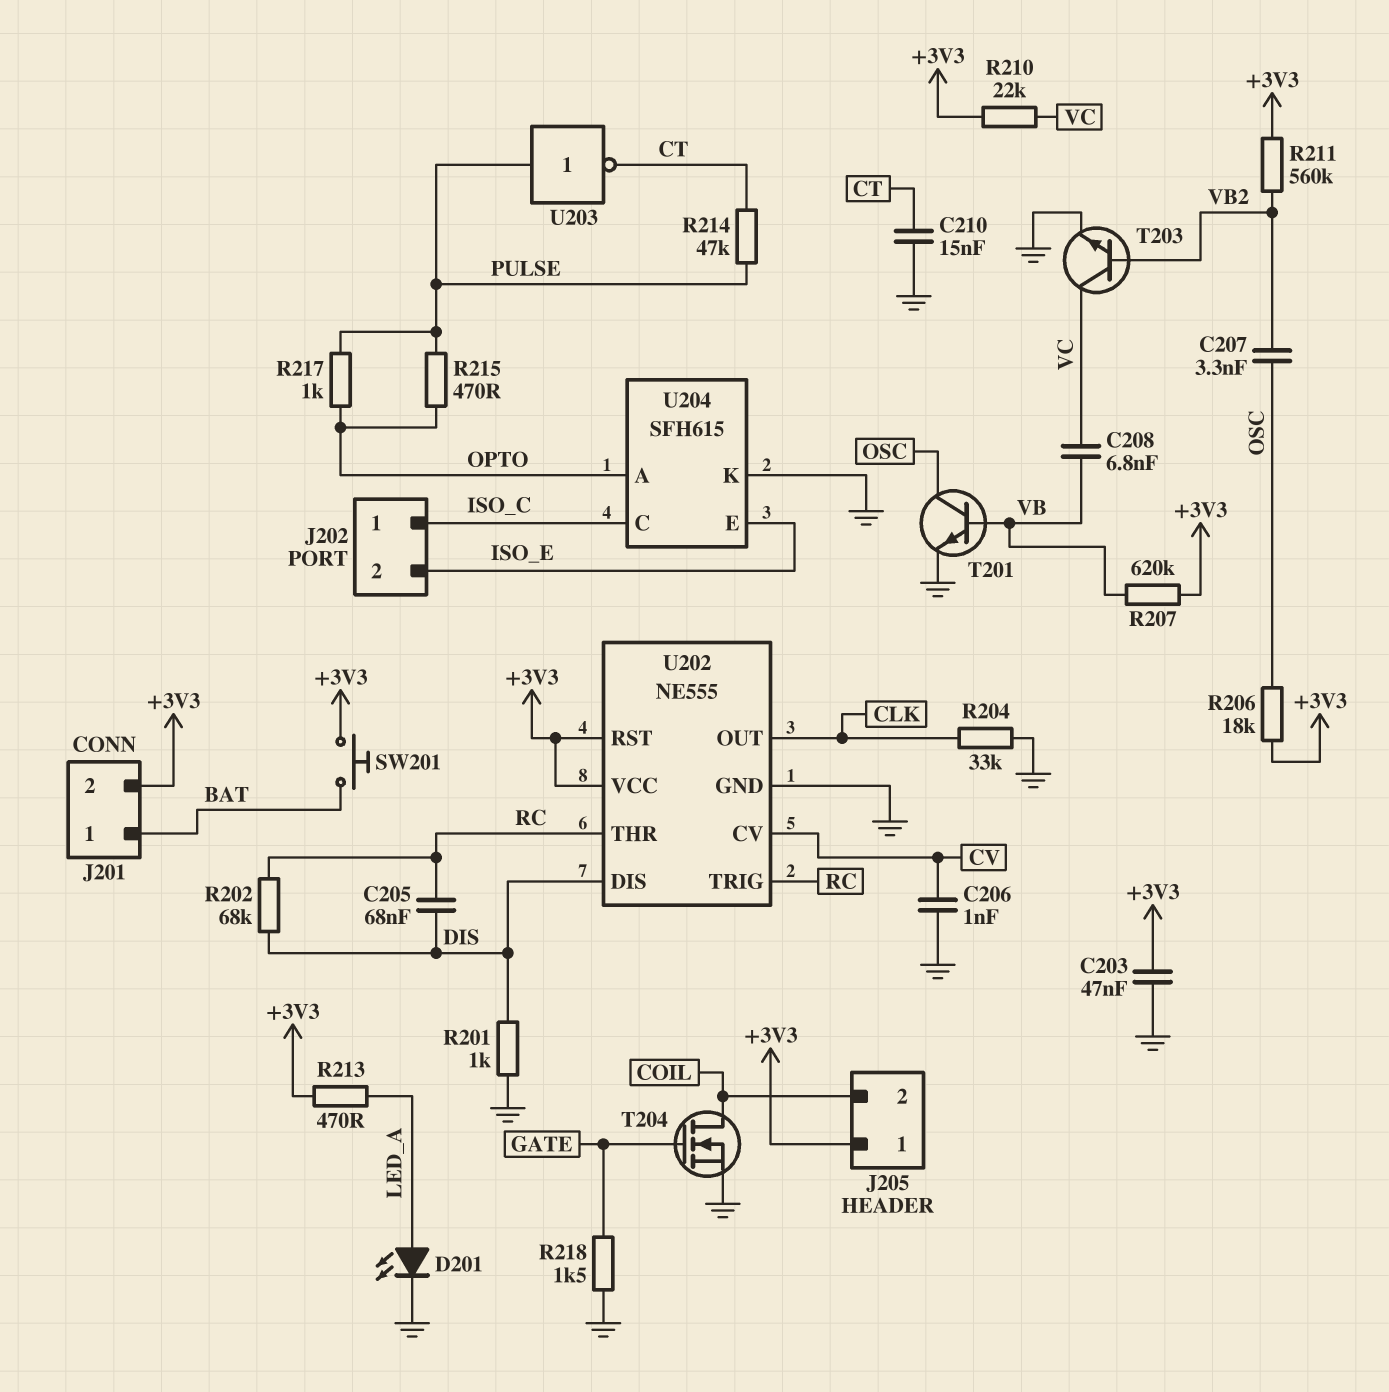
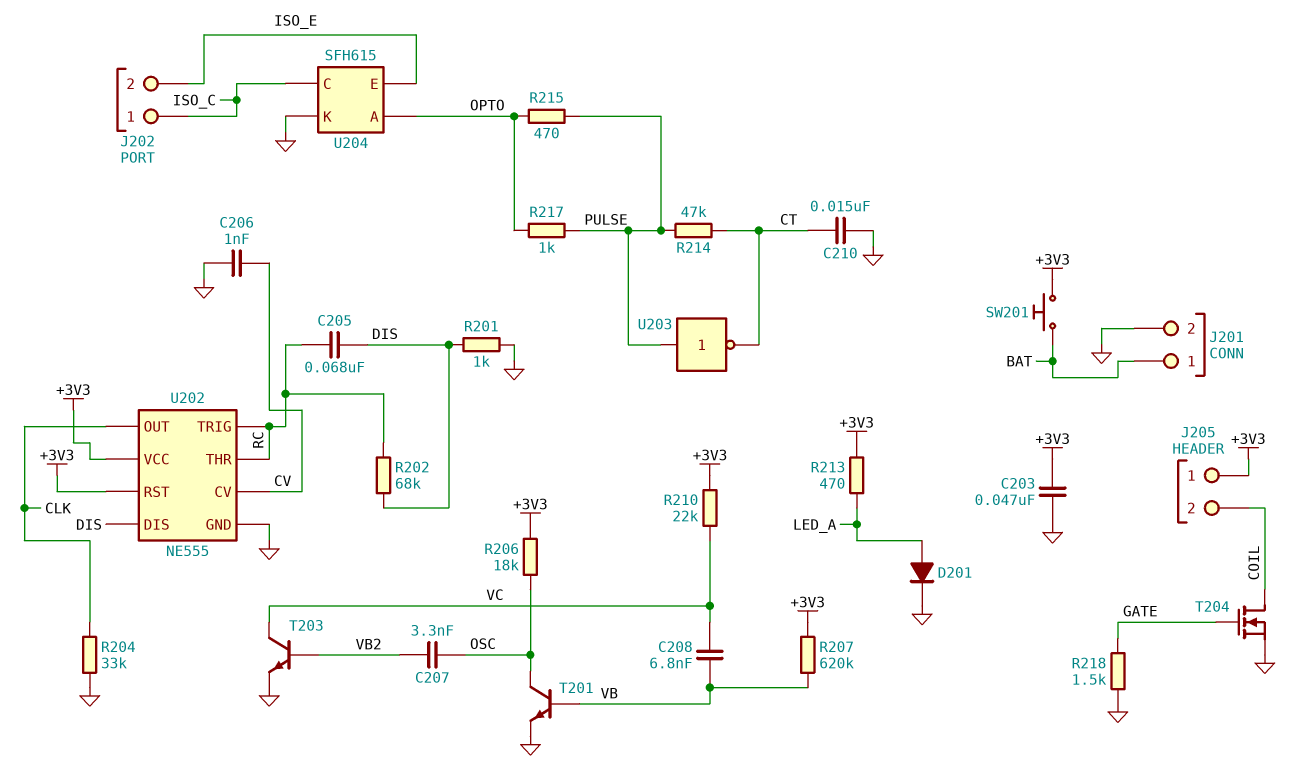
D201: LED (A LED_A, K GND) -> diode (A LED_A, K GND)
J201 pin 2: +3V3 -> GND
R211: 560k (+3V3, VB2) -> none

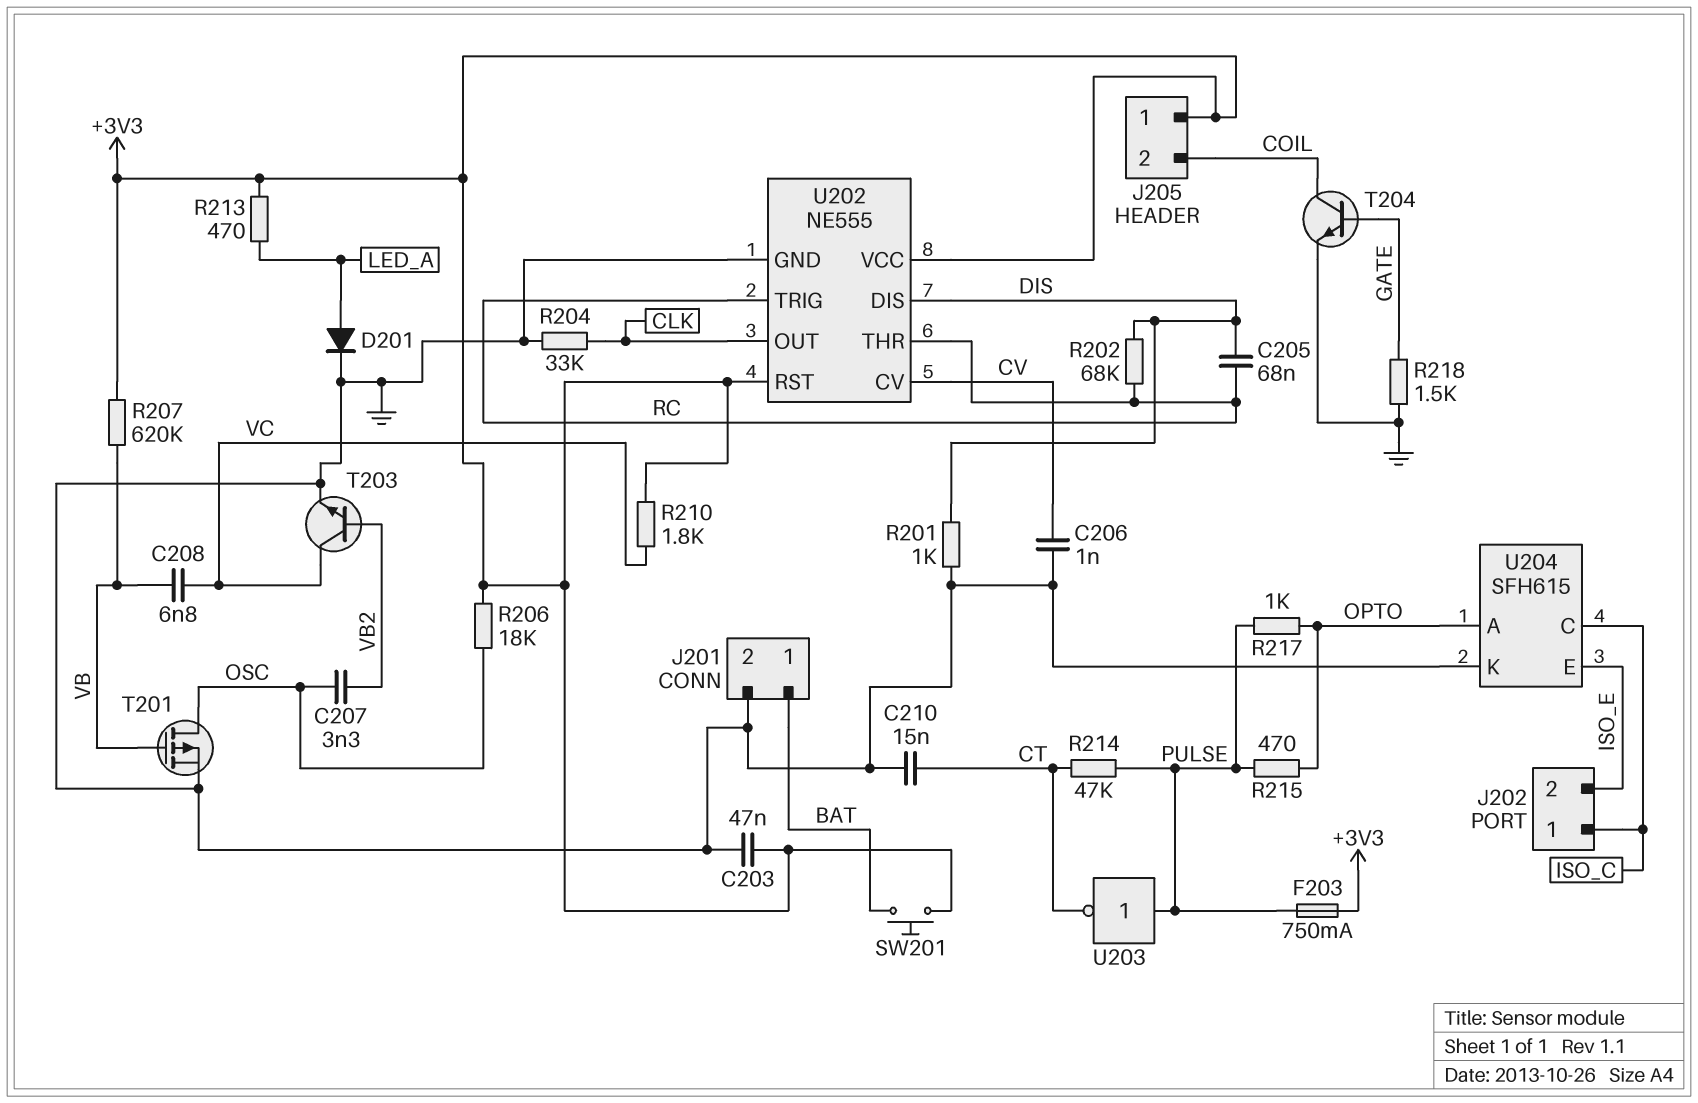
F203: none -> 750mA (+3V3, PULSE)
R210: 22k (+3V3, VC) -> 1.8k (+3V3, VC)
T201: NPN (B VB, C OSC, E GND) -> PMOS (G VB, D OSC, S GND)
T204: NMOS (G GATE, D COIL, S GND) -> NPN (B GATE, C COIL, E GND)

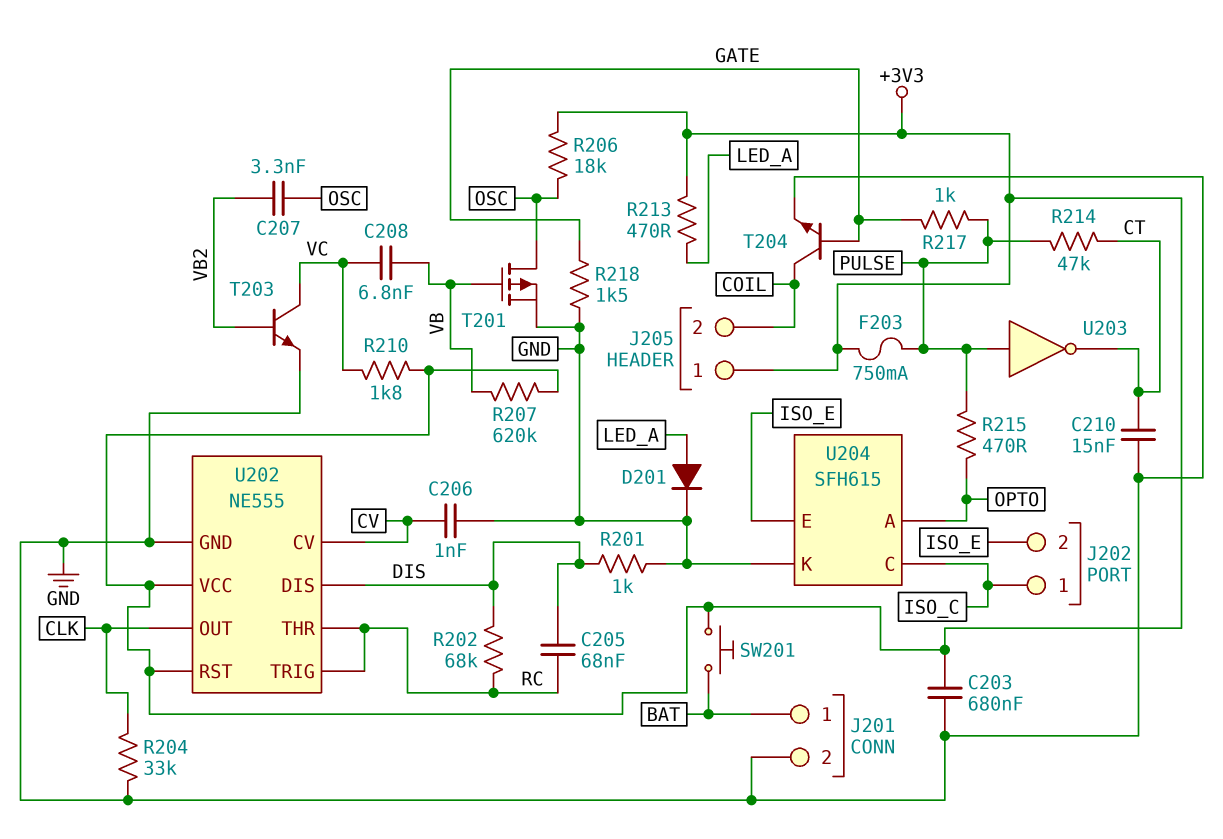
C203: 47nF (+3V3, GND) -> 680nF (+3V3, GND)
R217: 1k (OPTO, PULSE) -> 1k (GATE, PULSE)

